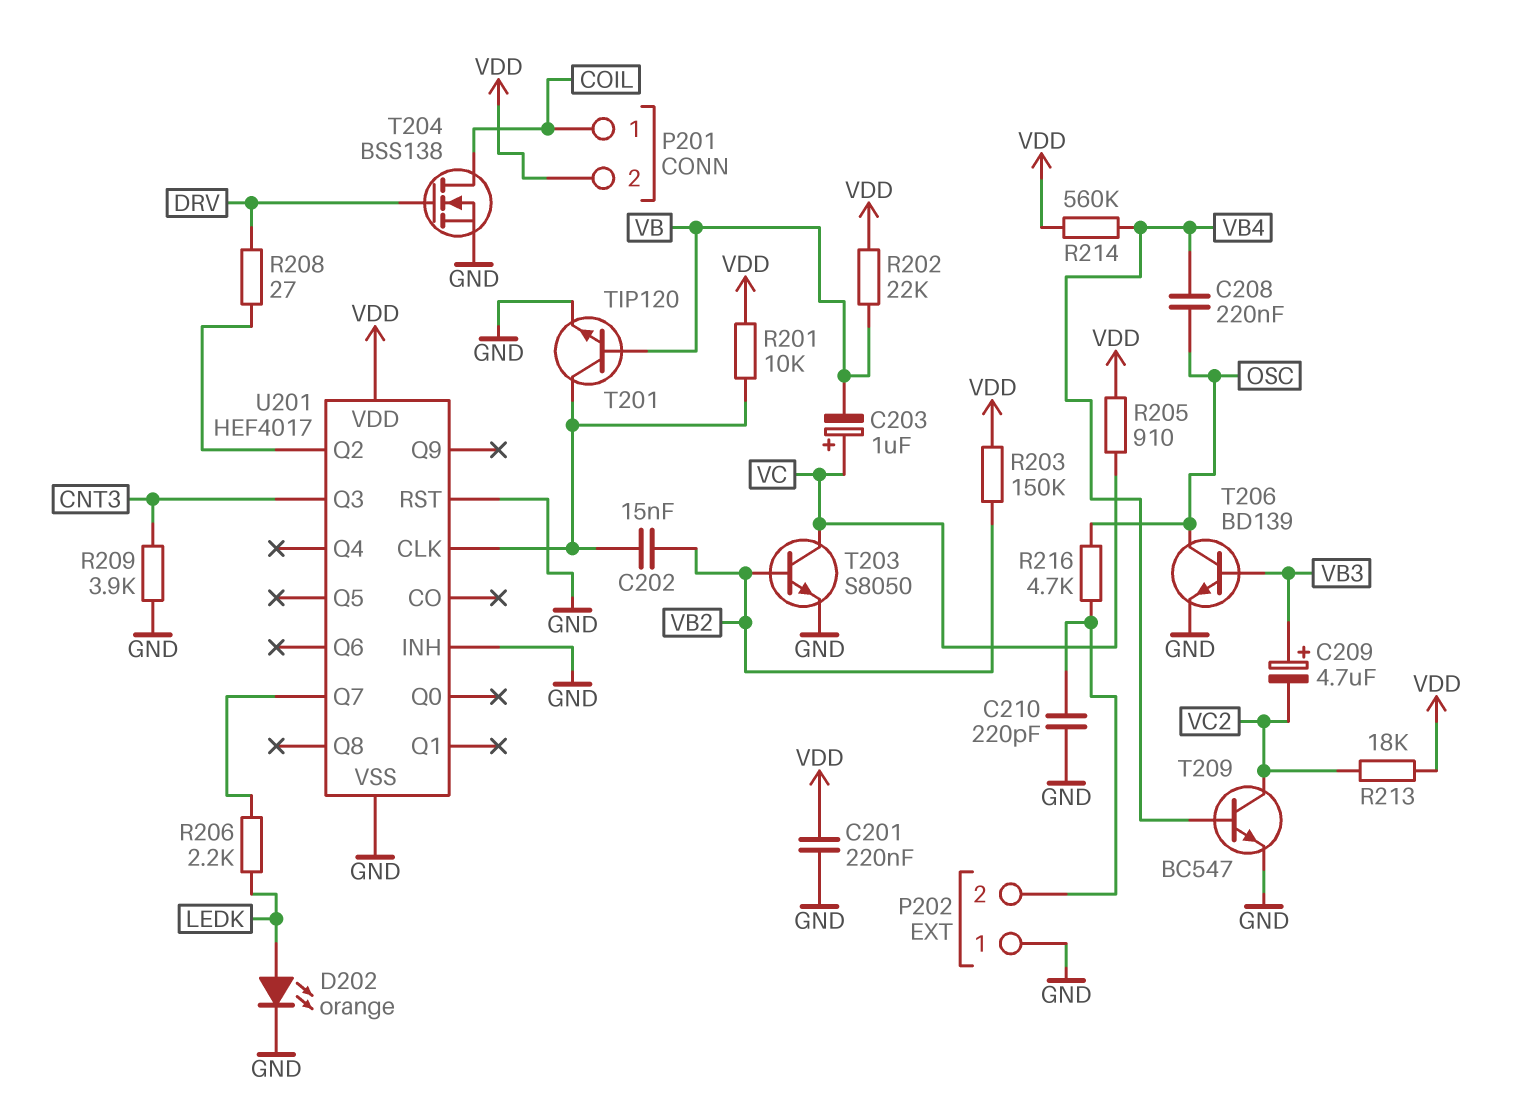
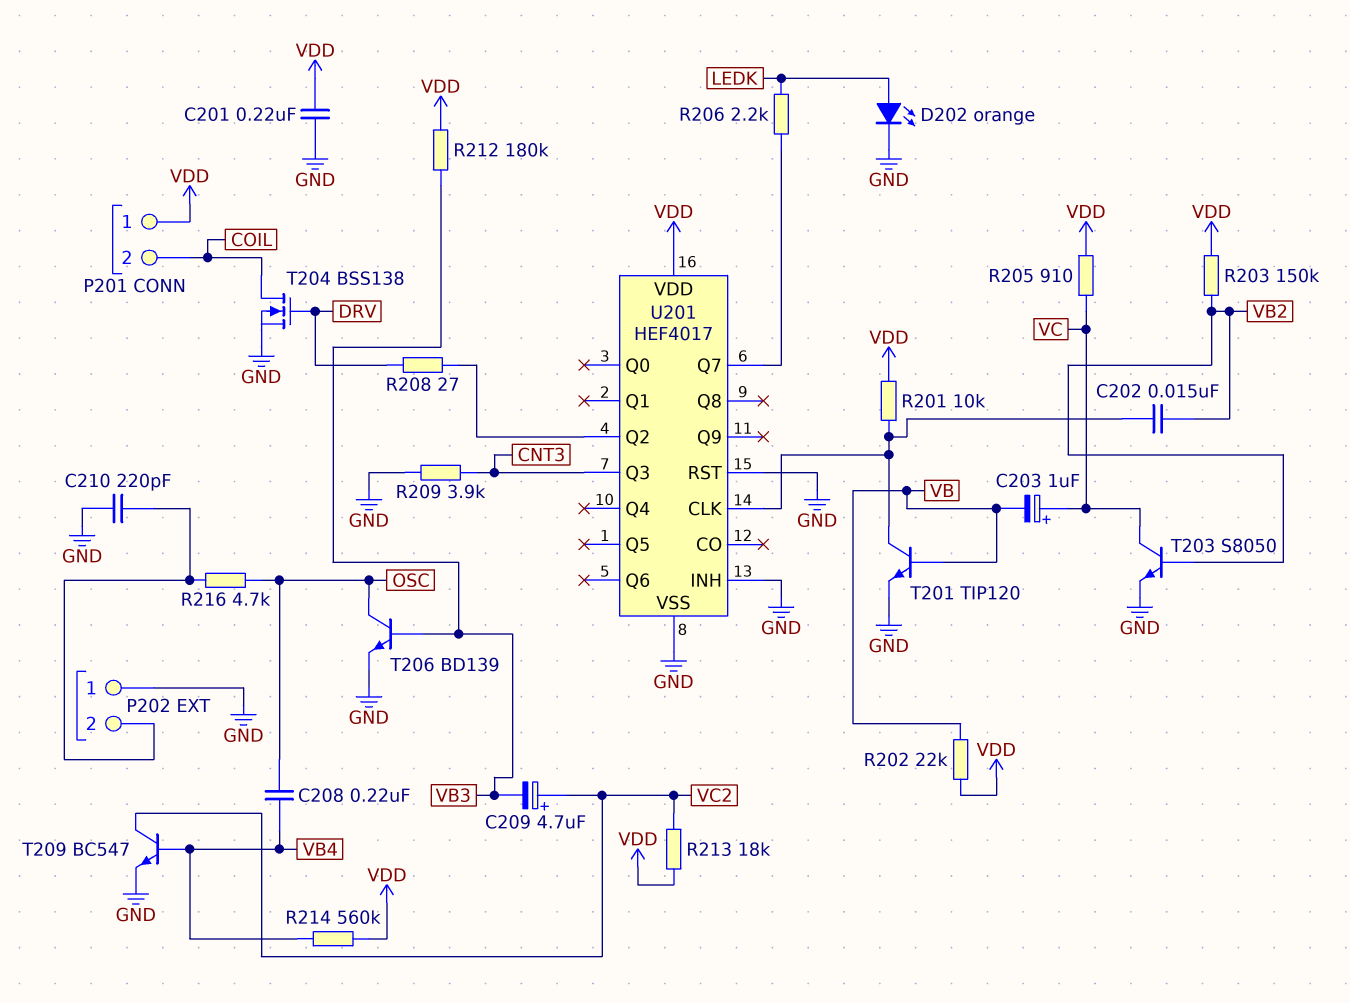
C209: 4.7uF (plus VB3, minus VC2) -> 4.7uF (plus VC2, minus VB3)
P201 pin 1: COIL -> VDD
P201 pin 2: VDD -> COIL
R212: none -> 180k (VB3, VDD)

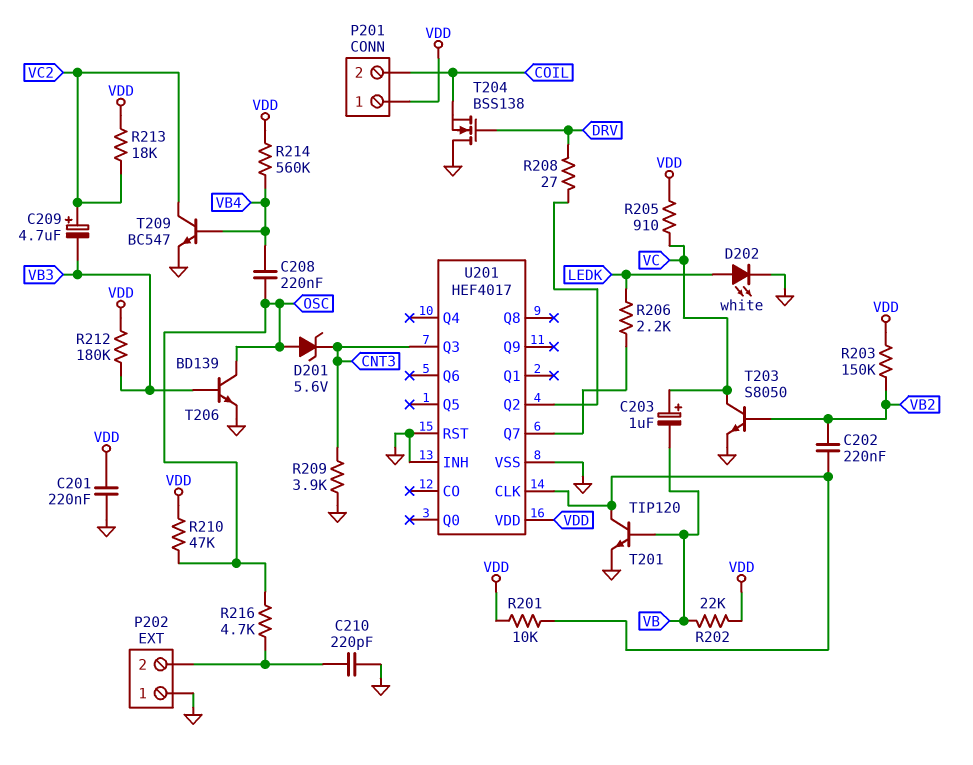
C202: 15nF (U201/CLK, VB2) -> 220nF (U201/CLK, VB2)
D201: none -> zener 5.6V (A OSC, K CNT3)
D202: LED orange (A LEDK, K GND) -> LED white (A LEDK, K GND)
R210: none -> 47k (OSC, VDD)
T204: NMOS BSS138 (G DRV, D COIL, S GND) -> NMOS BSS138 (G DRV, D GND, S COIL)

